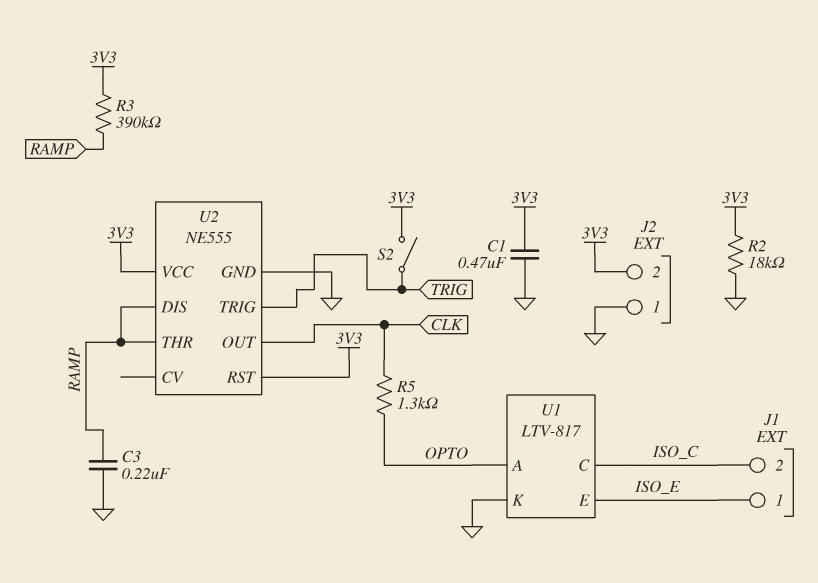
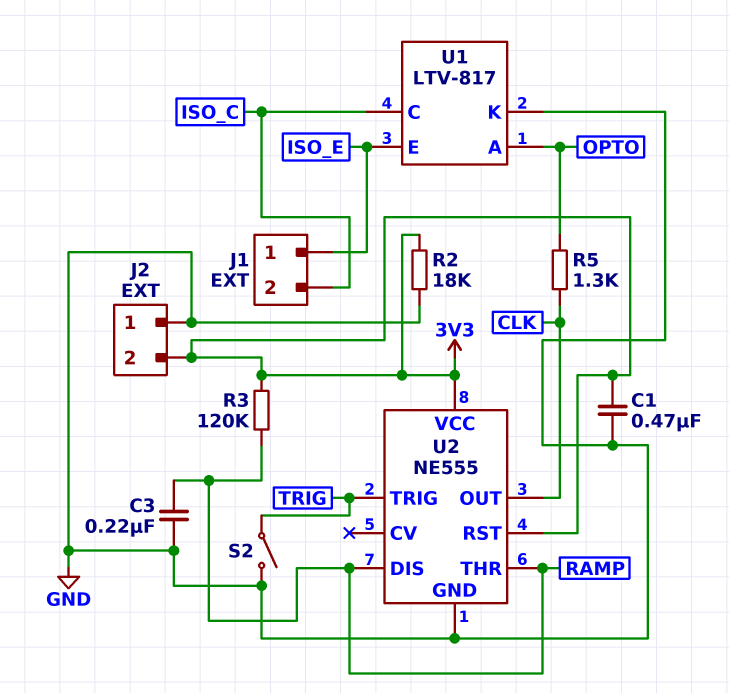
R3: 390k (3V3, RAMP) -> 120k (3V3, RAMP)
S2: switch (3V3, TRIG) -> switch (GND, TRIG)

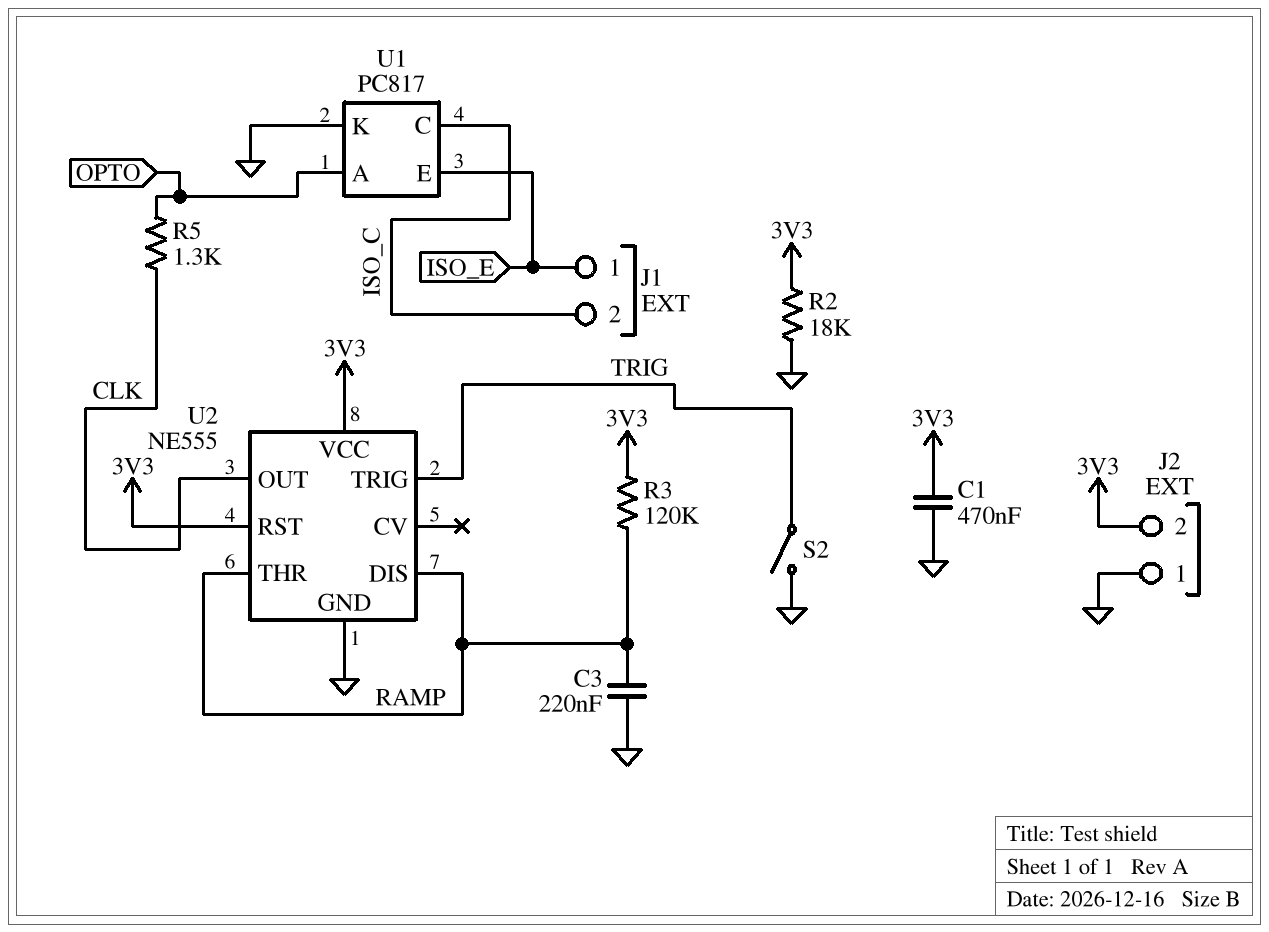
U1: LTV-817 -> PC817

